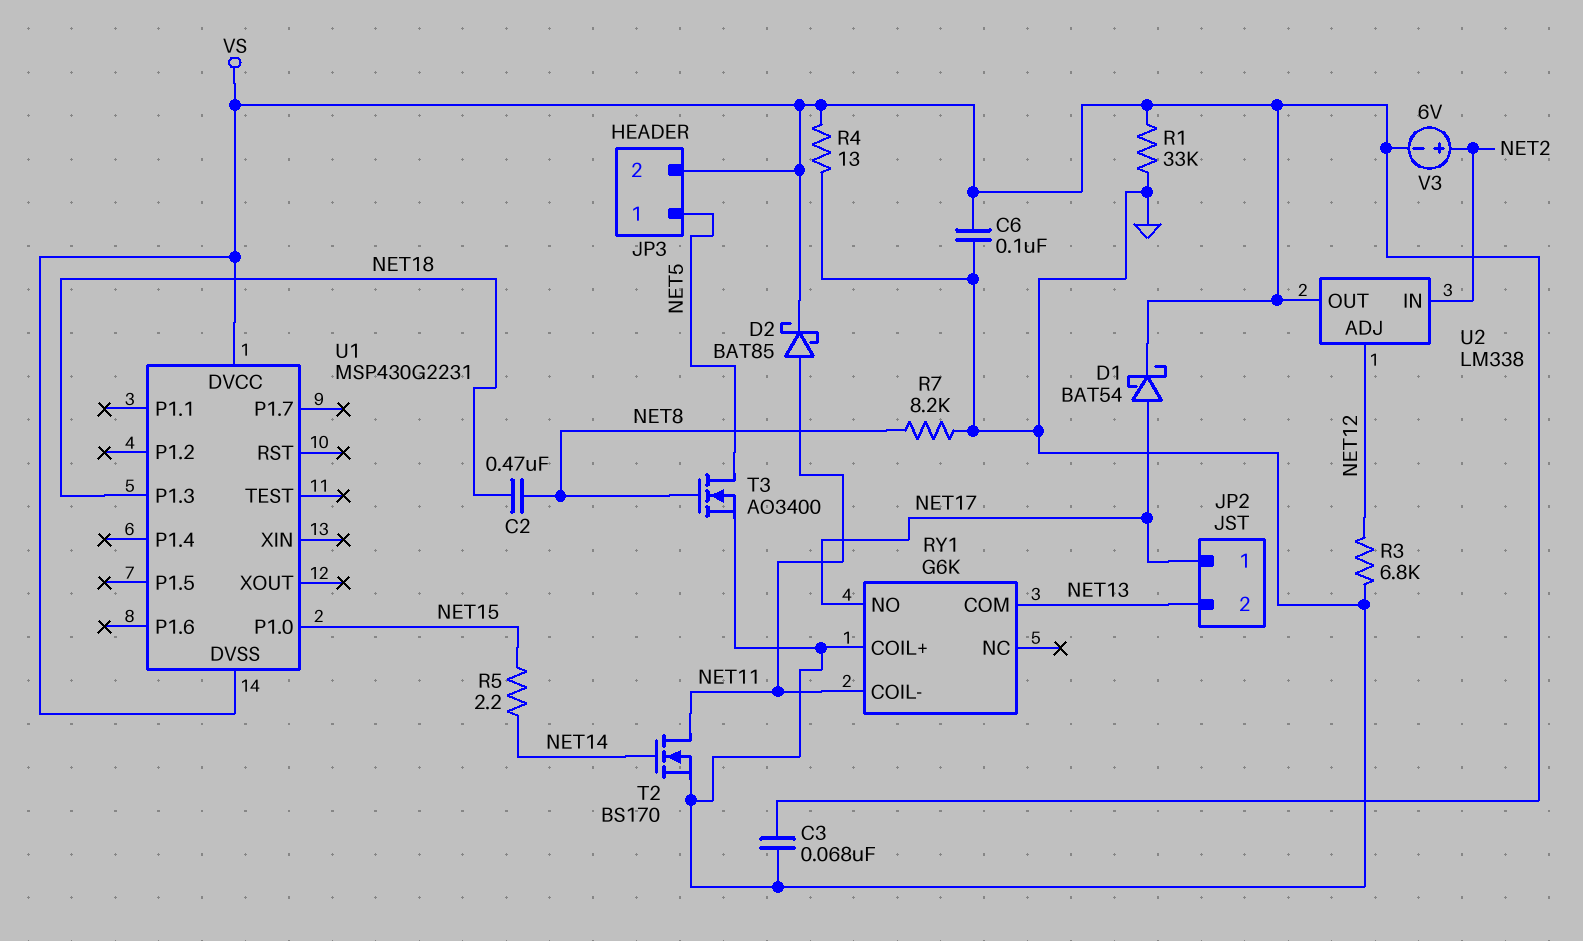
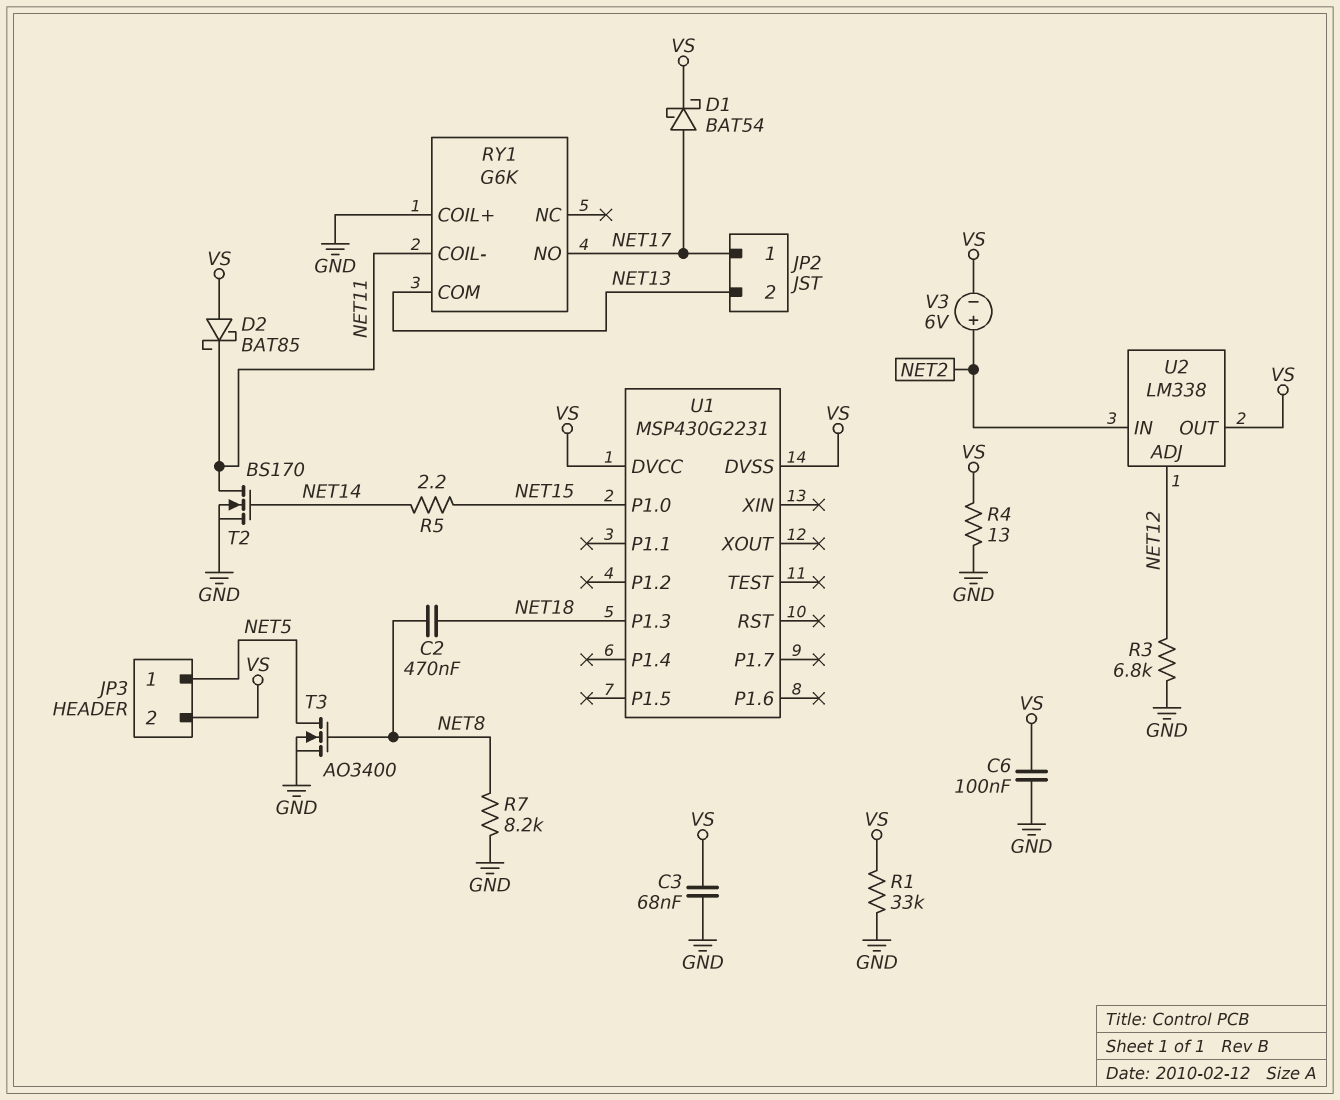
D2: schottky BAT85 (A NET11, K VS) -> schottky BAT85 (A VS, K NET11)

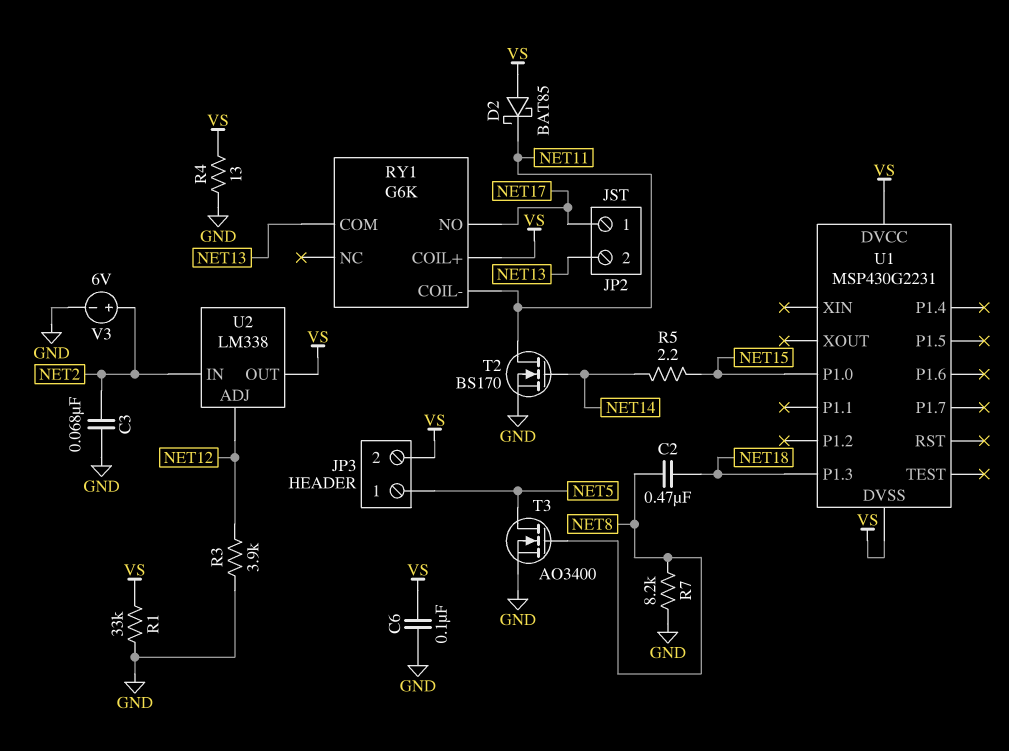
C3: 68nF (GND, VS) -> 68nF (GND, NET2)
D1: schottky BAT54 (A NET17, K VS) -> none
R3: 6.8k (GND, NET12) -> 3.9k (GND, NET12)
RY1 pin COIL+: GND -> VS
V3: 6V (plus NET2, minus VS) -> 6V (plus NET2, minus GND)

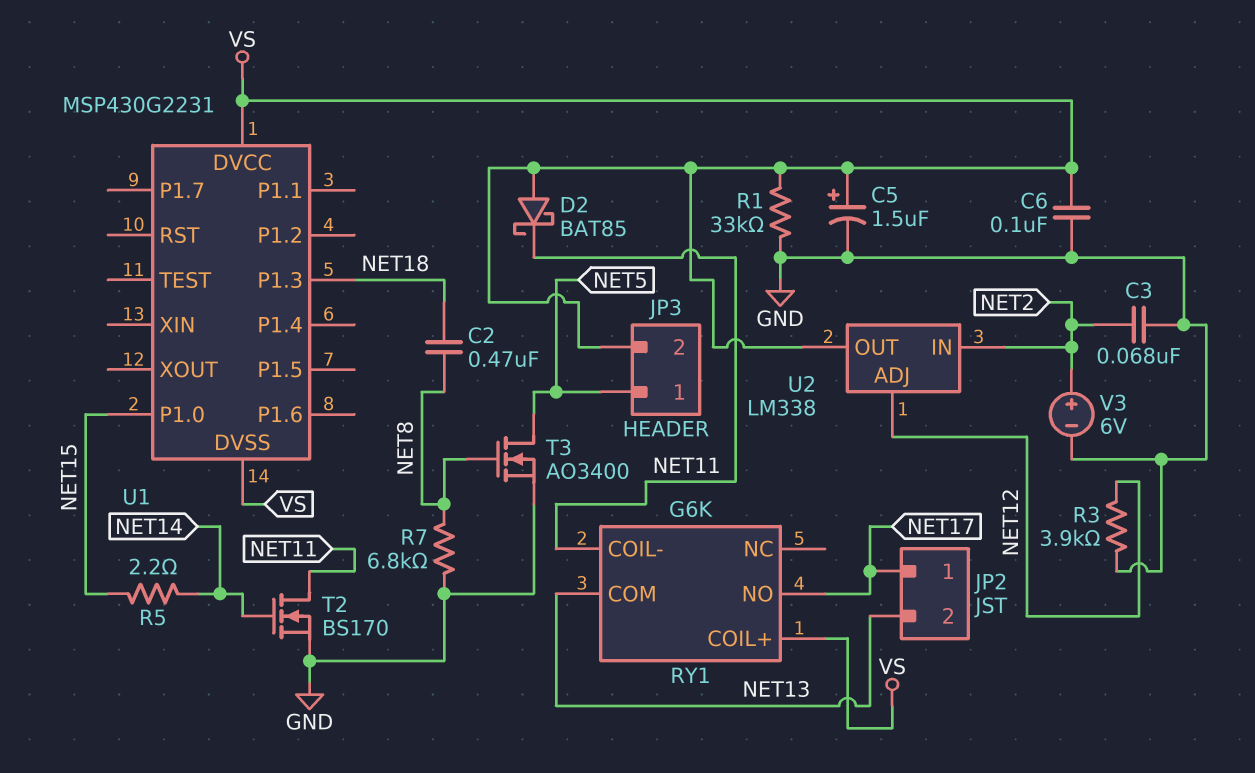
C5: none -> 1.5uF (plus VS, minus GND)
R4: 13 (GND, VS) -> none
R7: 8.2k (GND, NET8) -> 6.8k (GND, NET8)

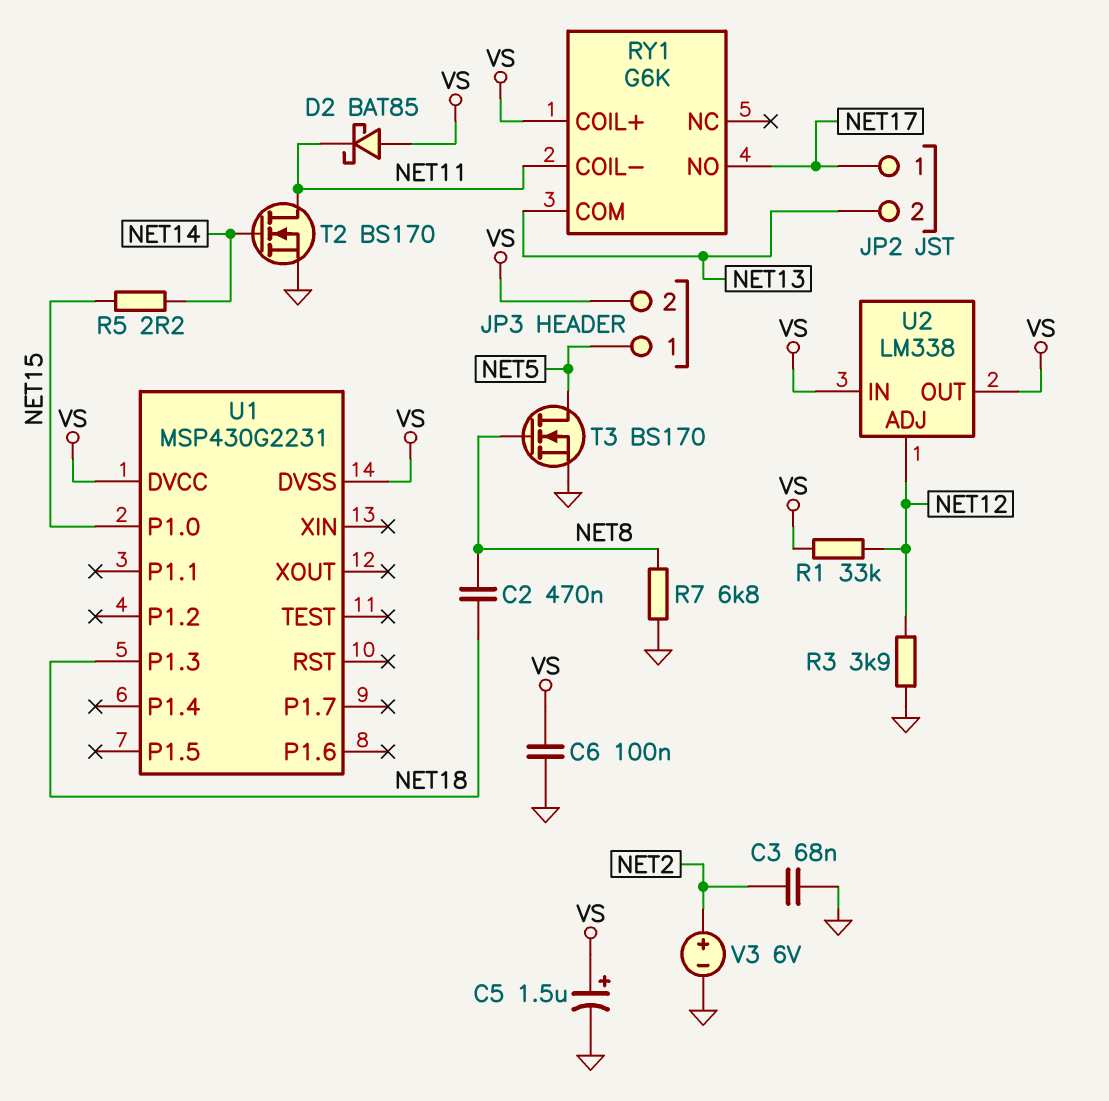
R1: 33k (GND, VS) -> 33k (NET12, VS)
T3: NMOS AO3400 (G NET8, D NET5, S GND) -> NMOS BS170 (G NET8, D NET5, S GND)
U2 pin IN: NET2 -> VS

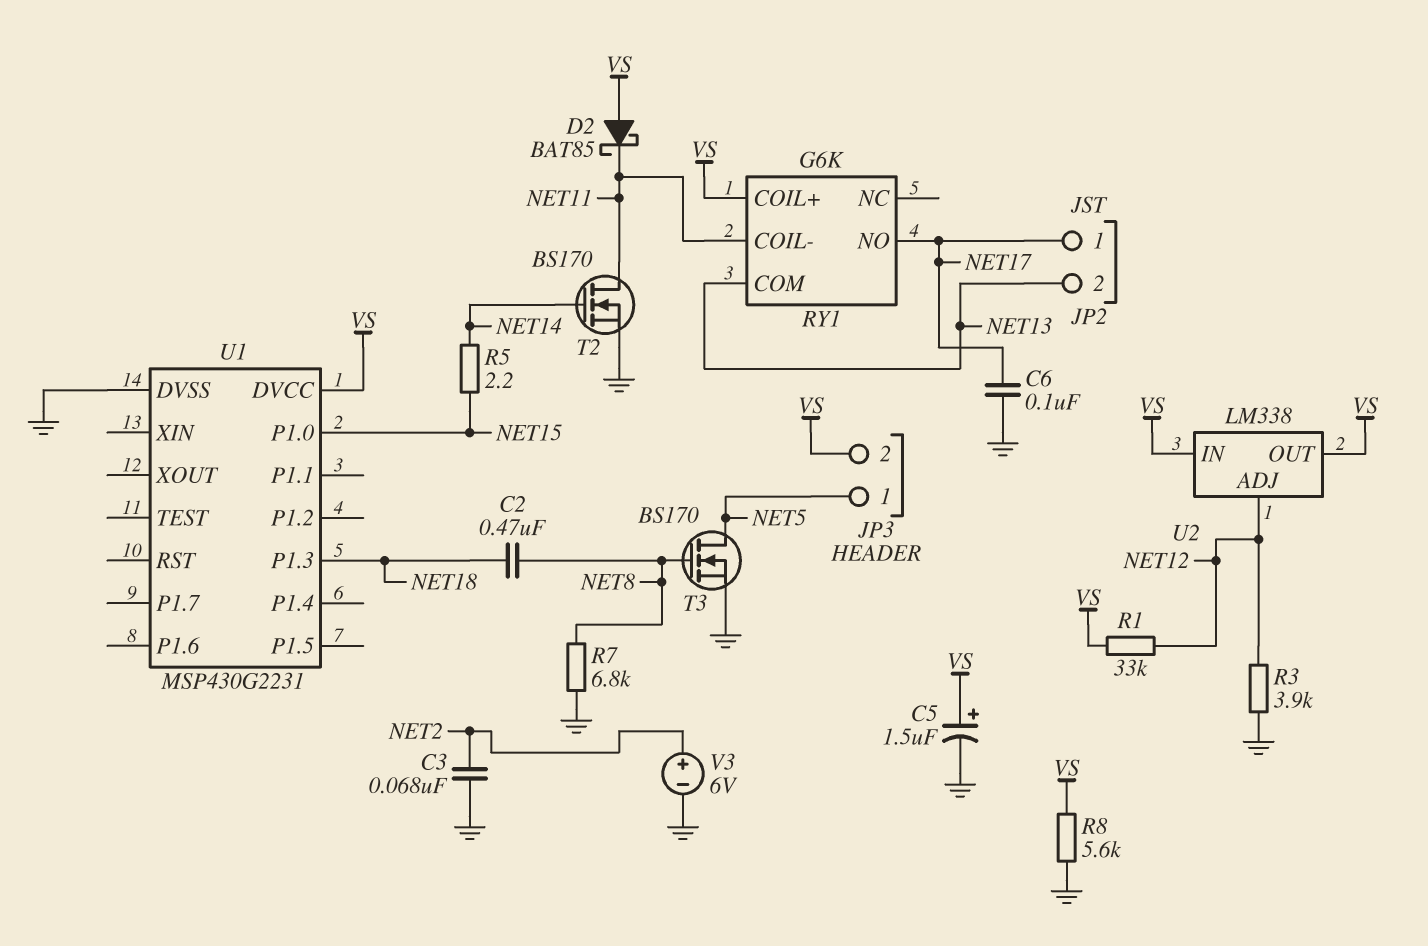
C6: 100nF (GND, VS) -> 100nF (GND, NET17)
R8: none -> 5.6k (GND, VS)
U1 pin DVSS: VS -> GND

